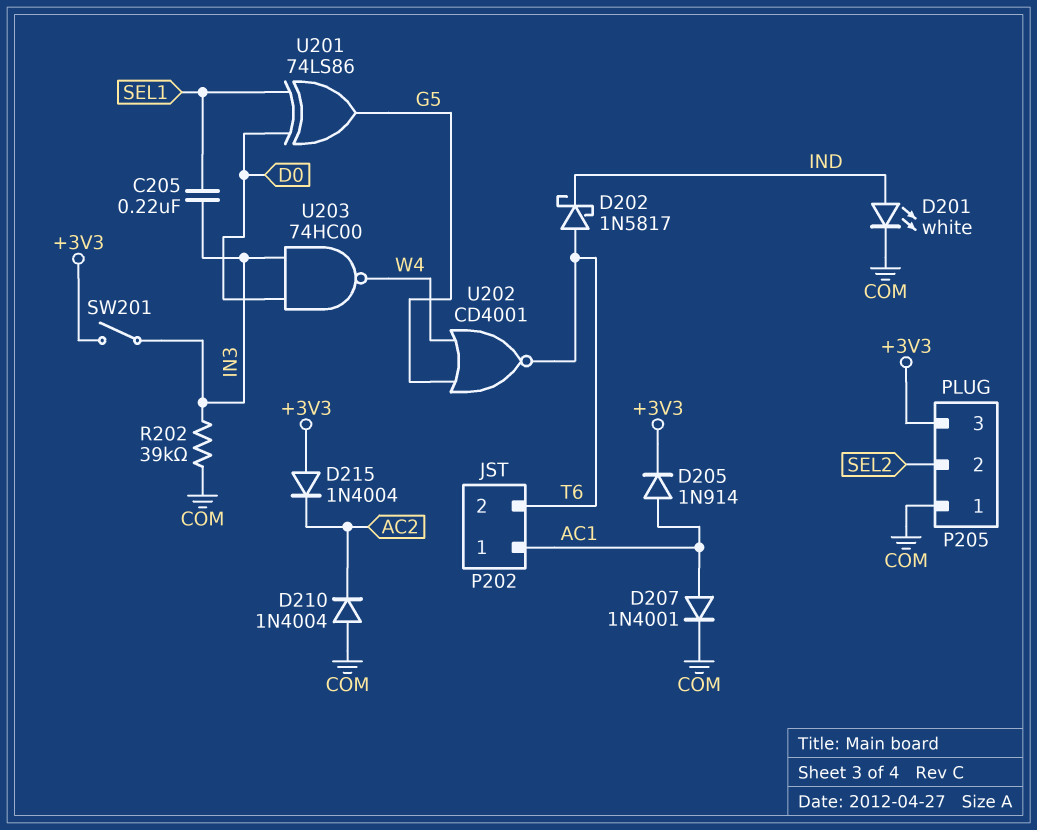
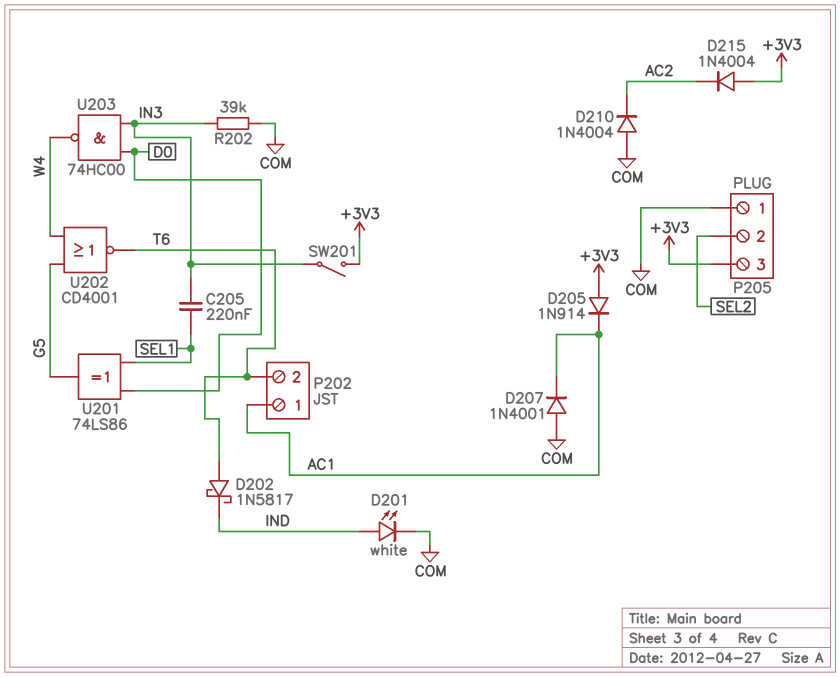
D205: diode 1N914 (A AC1, K +3V3) -> diode 1N914 (A +3V3, K AC1)
D207: diode 1N4001 (A AC1, K COM) -> diode 1N4001 (A COM, K AC1)

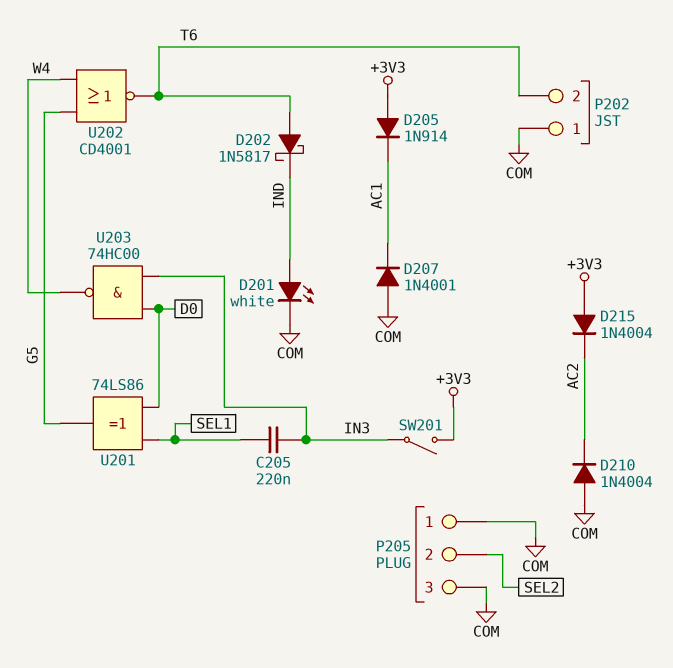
P202 pin 1: AC1 -> COM
P205 pin 3: +3V3 -> COM
R202: 39k (COM, IN3) -> none

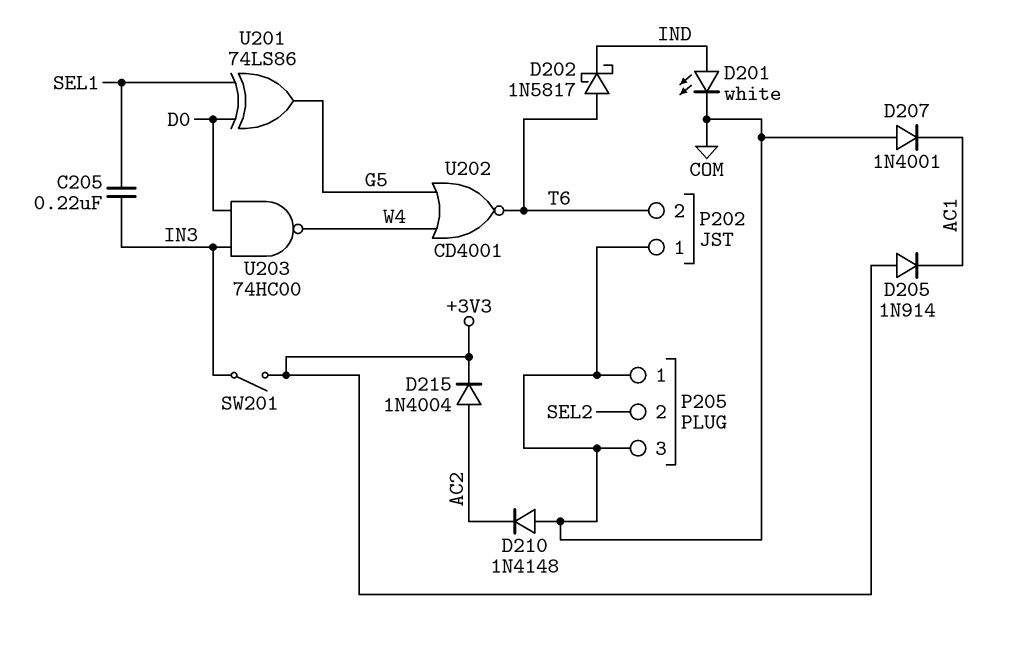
D210: diode 1N4004 (A COM, K AC2) -> diode 1N4148 (A COM, K AC2)
D215: diode 1N4004 (A +3V3, K AC2) -> diode 1N4004 (A AC2, K +3V3)

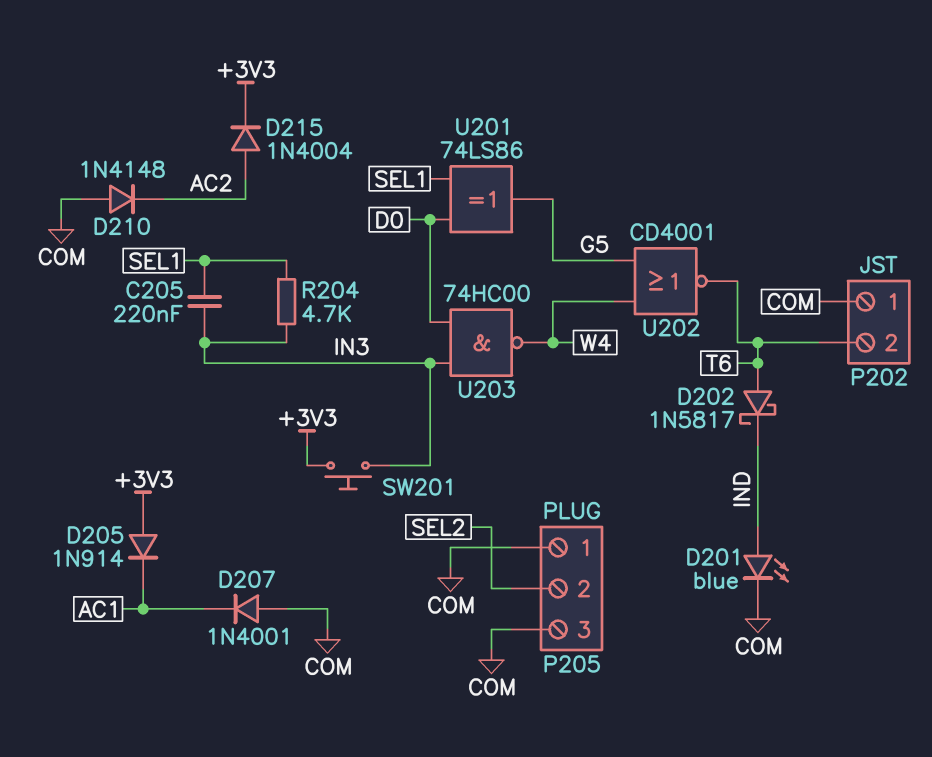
D201: LED white (A IND, K COM) -> LED blue (A IND, K COM)
R204: none -> 4.7k (IN3, SEL1)
SW201: switch (+3V3, IN3) -> button (+3V3, IN3)

